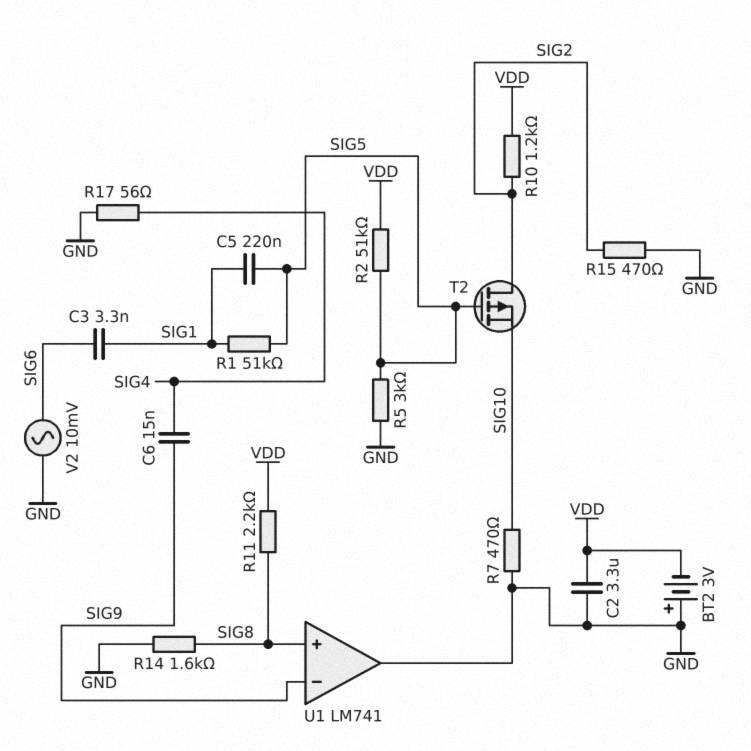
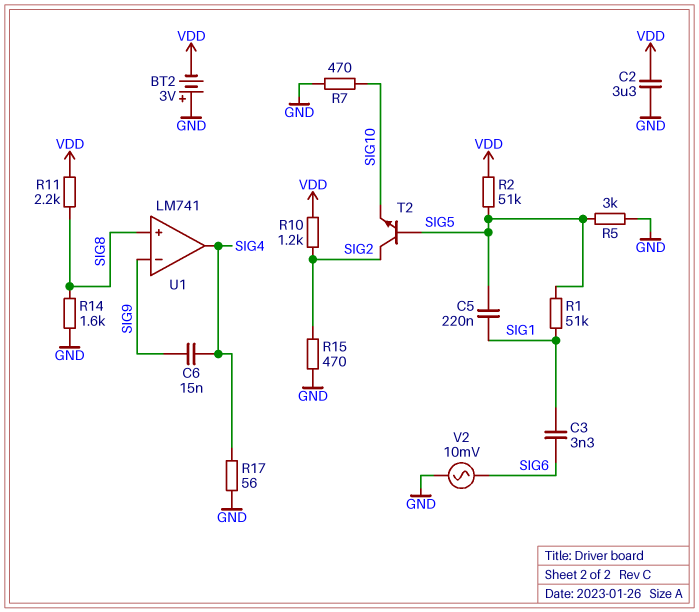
T2: PMOS (G SIG5, D SIG2, S SIG10) -> NPN (B SIG5, C SIG2, E SIG10)
U1 pin out: GND -> SIG4

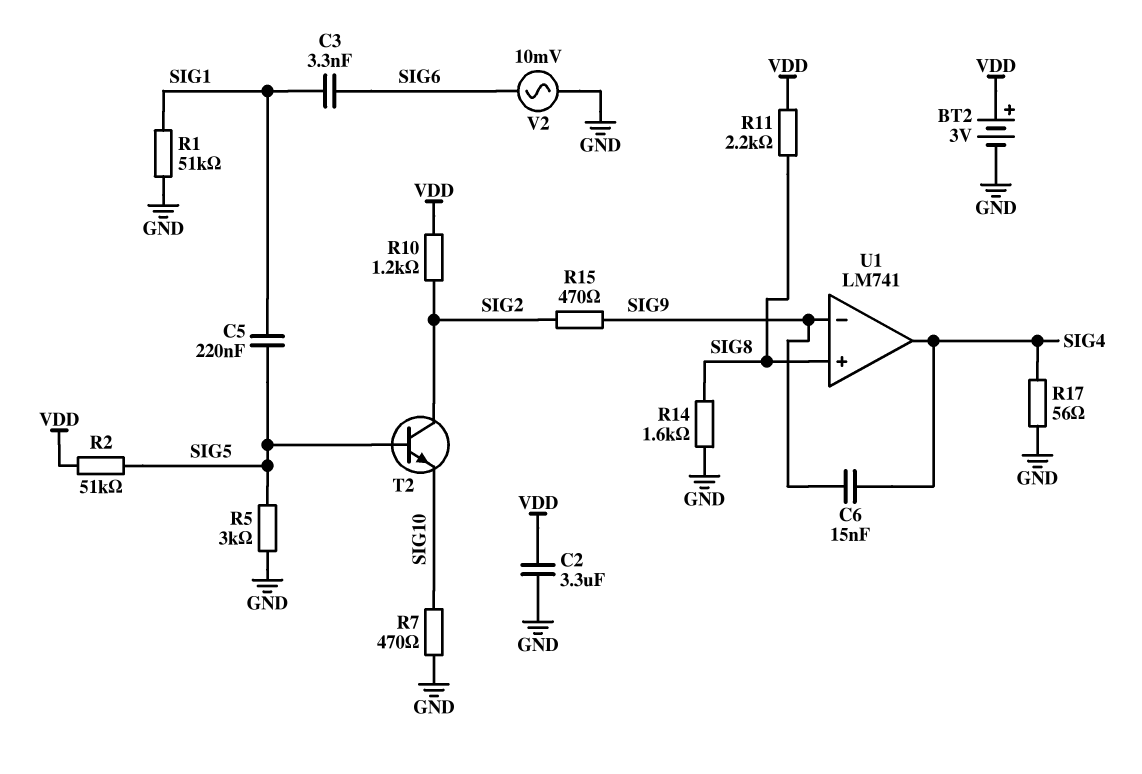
BT2: 3V (plus GND, minus VDD) -> 3V (plus VDD, minus GND)
R1: 51k (SIG1, SIG5) -> 51k (GND, SIG1)
R15: 470 (GND, SIG2) -> 470 (SIG2, SIG9)

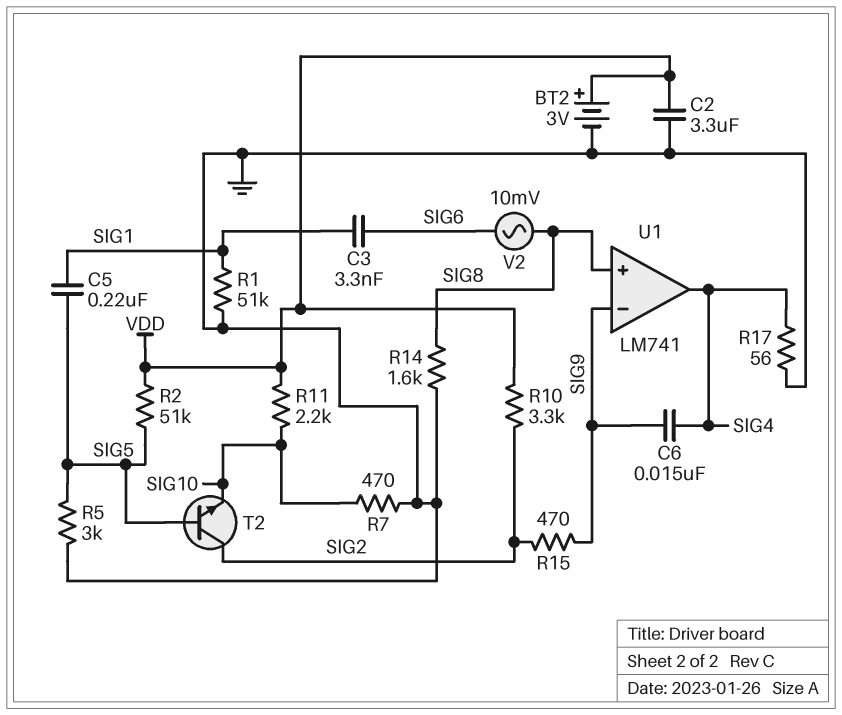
R10: 1.2k (SIG2, VDD) -> 3.3k (SIG2, VDD)
R11: 2.2k (SIG8, VDD) -> 2.2k (SIG10, VDD)
V2: AC 10mV (GND, SIG6) -> AC 10mV (SIG6, SIG8)

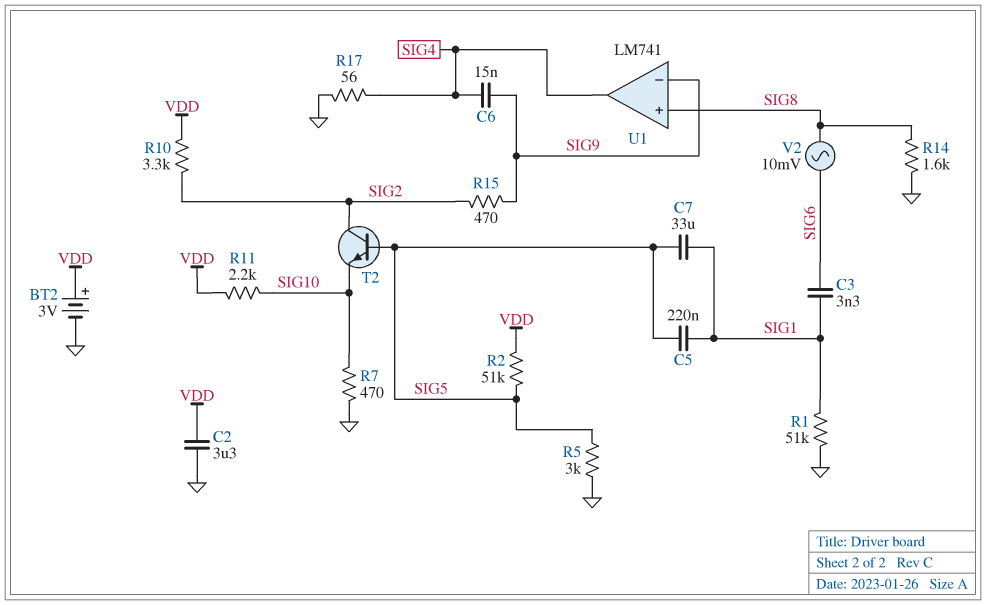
C7: none -> 33uF (SIG1, SIG5)

